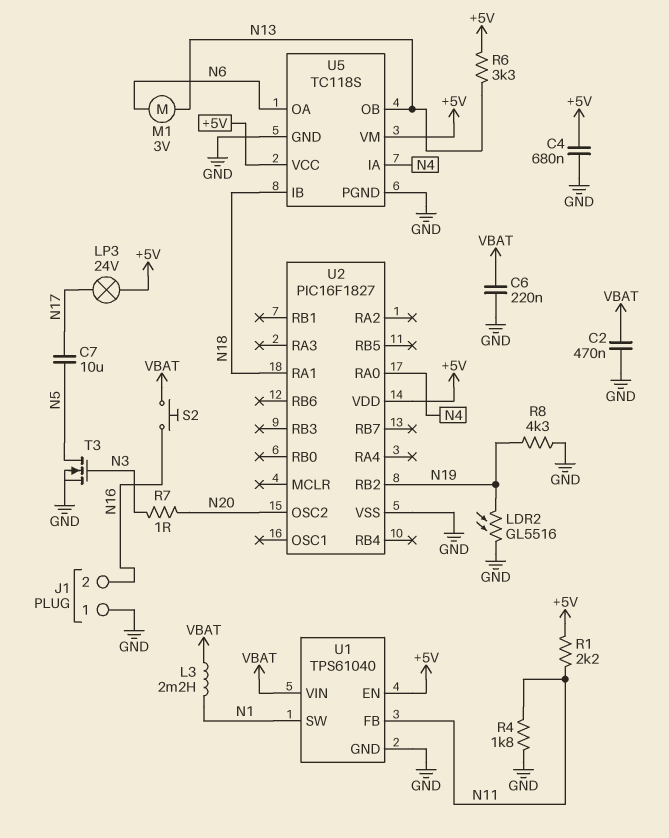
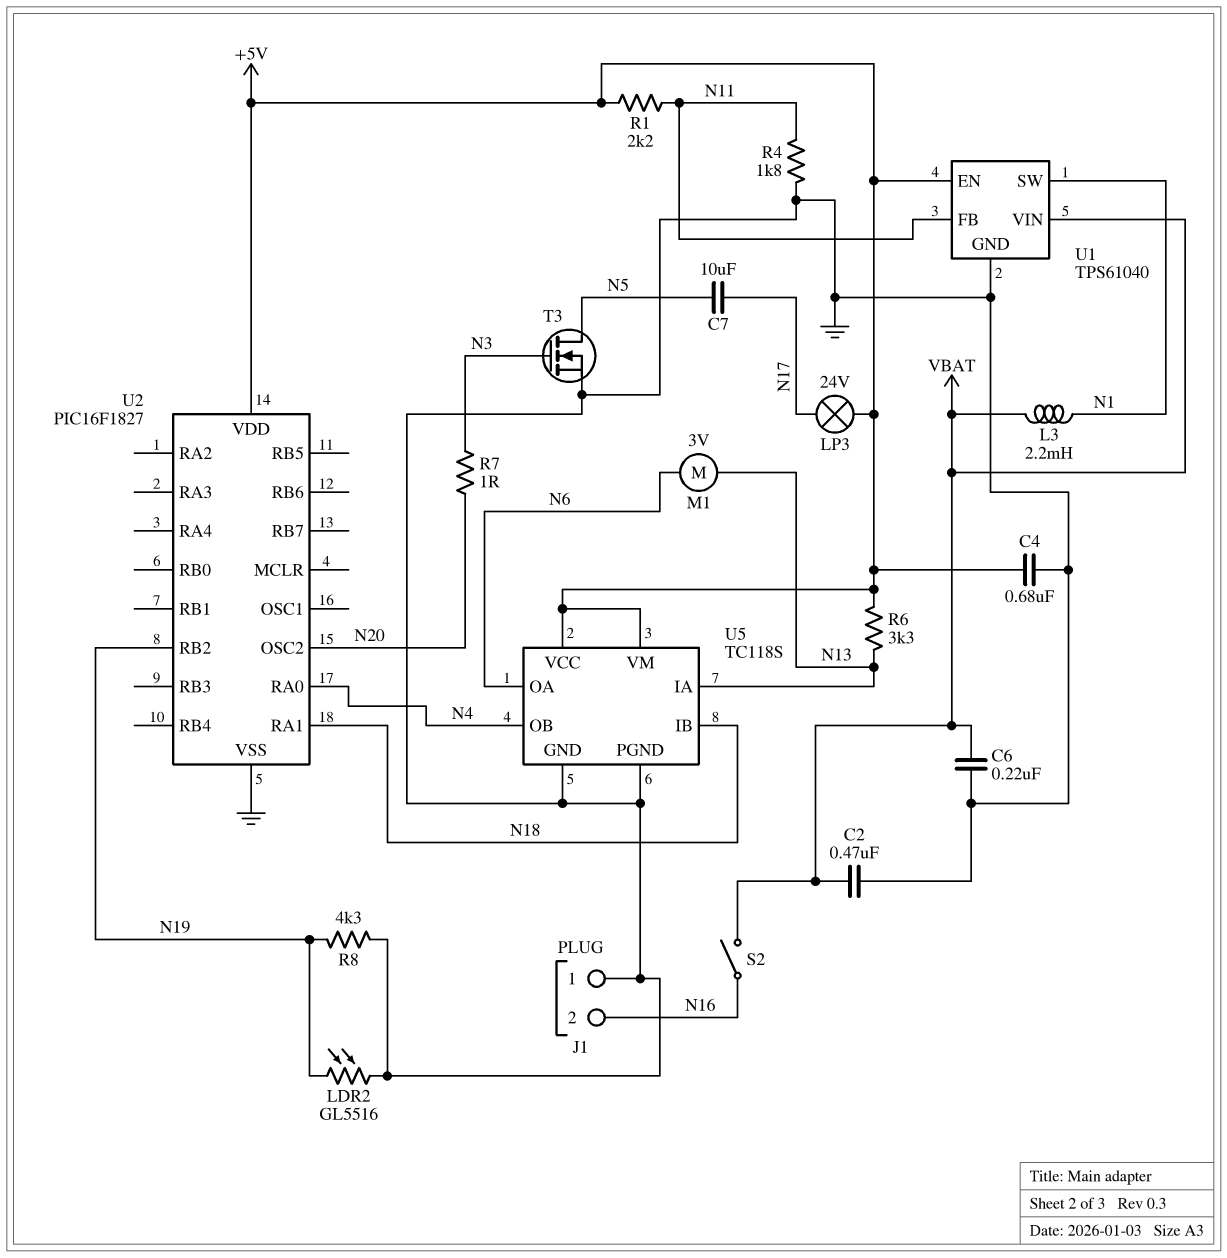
S2: button (N16, VBAT) -> switch (N16, VBAT)
U5 pin IA: N4 -> N13
U5 pin OB: N13 -> N4

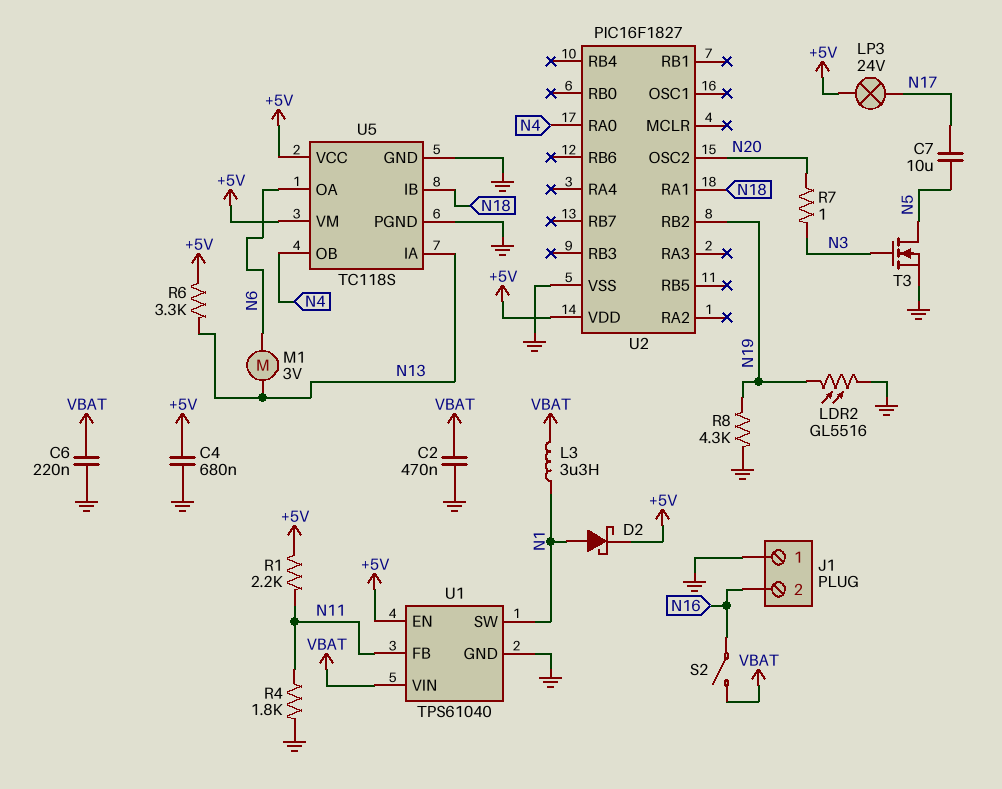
D2: none -> schottky (A N1, K +5V)
L3: 2.2mH (N1, VBAT) -> 3.3uH (N1, VBAT)

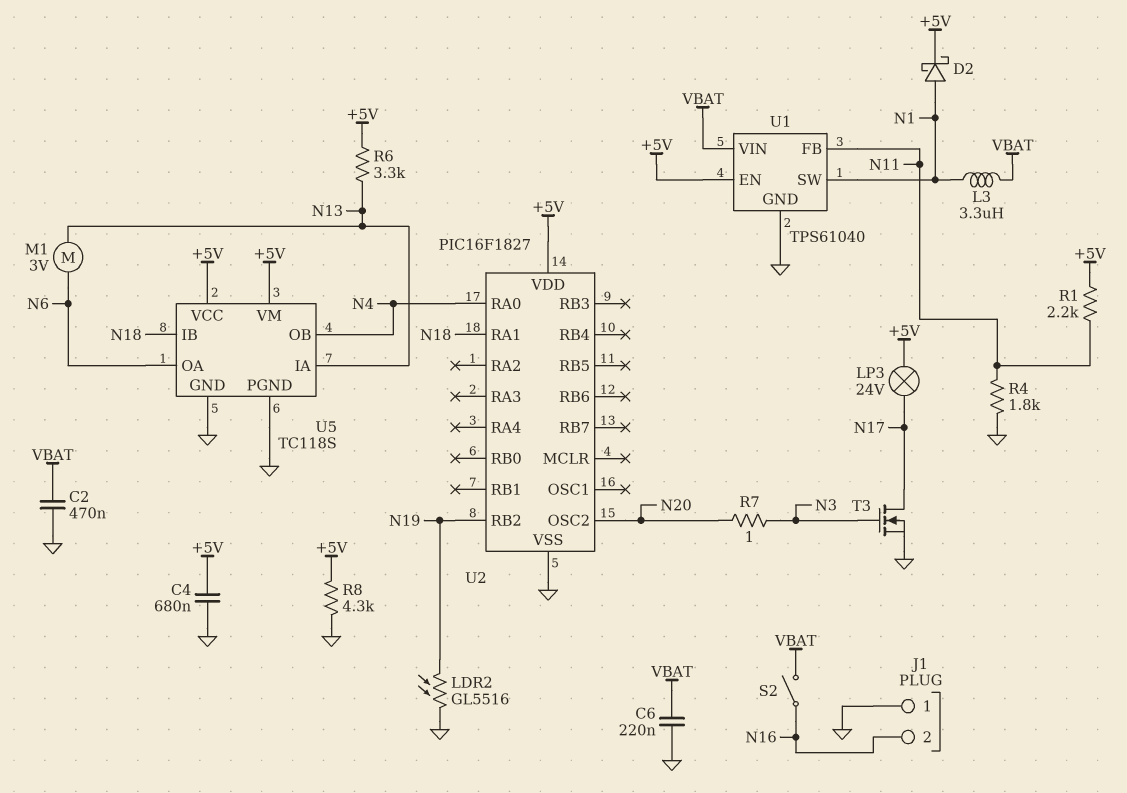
C7: 10uF (N5, N17) -> none
R8: 4.3k (GND, N19) -> 4.3k (+5V, GND)
T3: NMOS (G N3, D N5, S GND) -> NMOS (G N3, D N17, S GND)

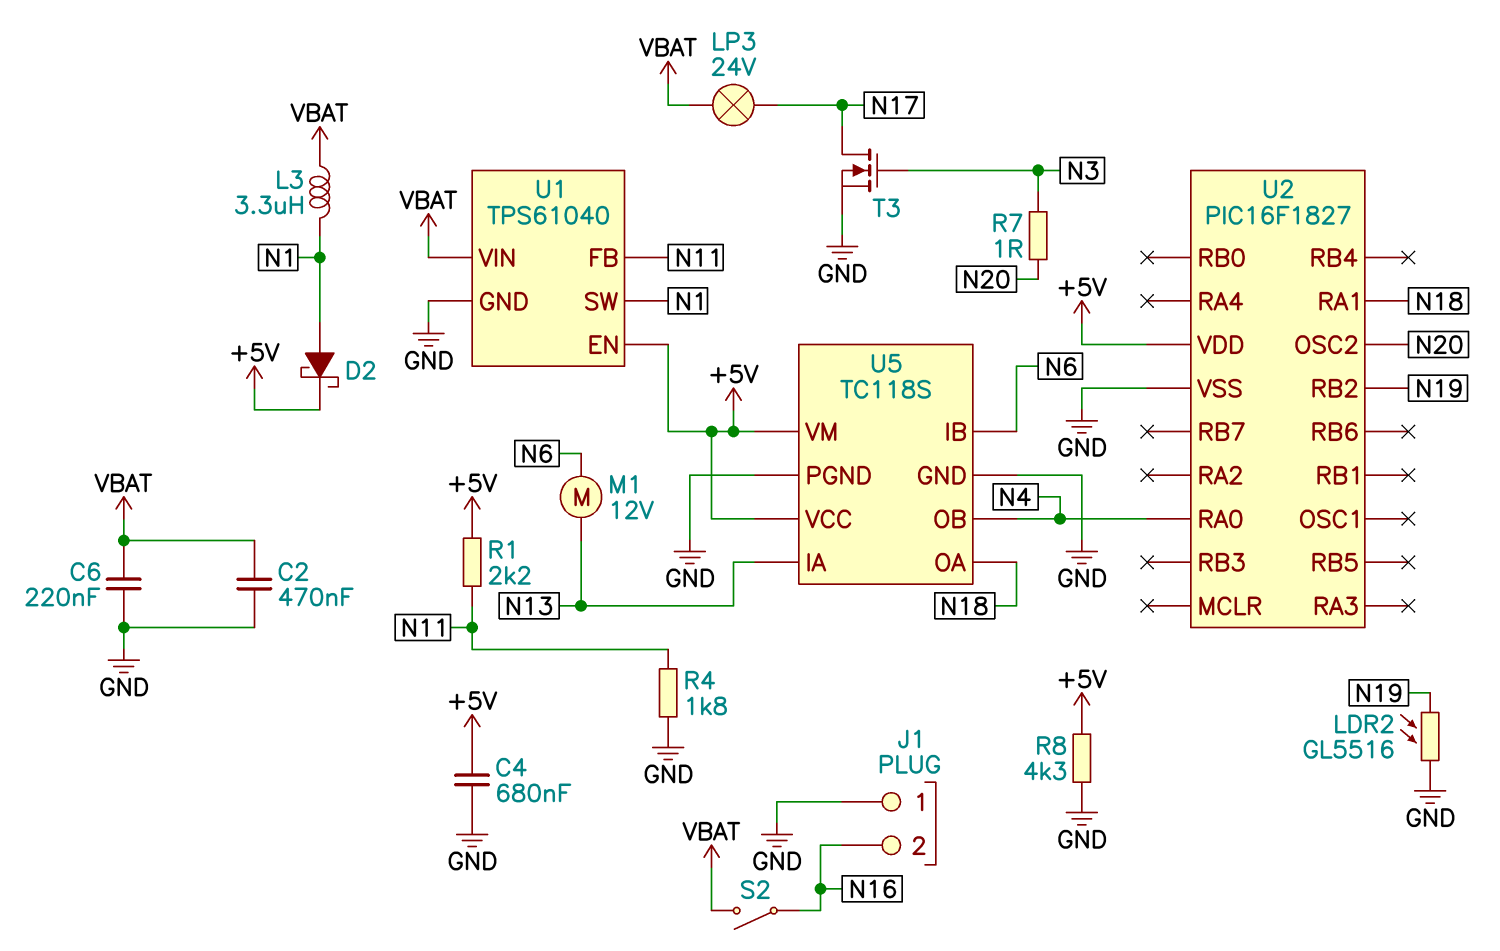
LP3: lamp 24V (+5V, N17) -> lamp 24V (N17, VBAT)
M1: motor 3V (N6, N13) -> motor 12V (N6, N13)
R6: 3.3k (+5V, N13) -> none
U5 pin IB: N18 -> N6
U5 pin OA: N6 -> N18

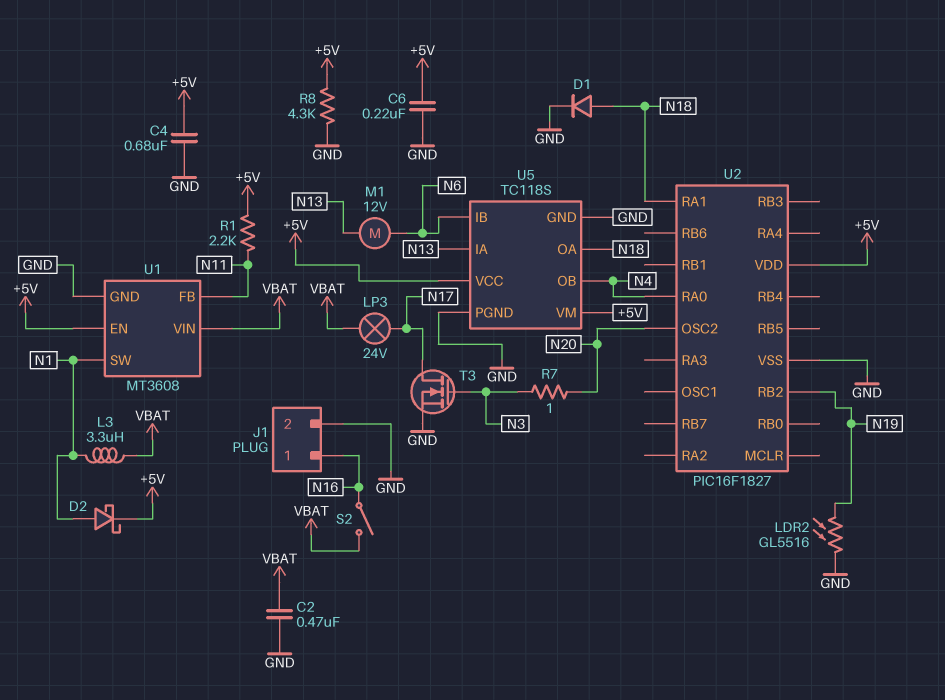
C6: 220nF (GND, VBAT) -> 220nF (+5V, GND)
D1: none -> diode (A N18, K GND)
J1 pin 1: GND -> N16
J1 pin 2: N16 -> GND
R4: 1.8k (GND, N11) -> none
U1: TPS61040 -> MT3608

